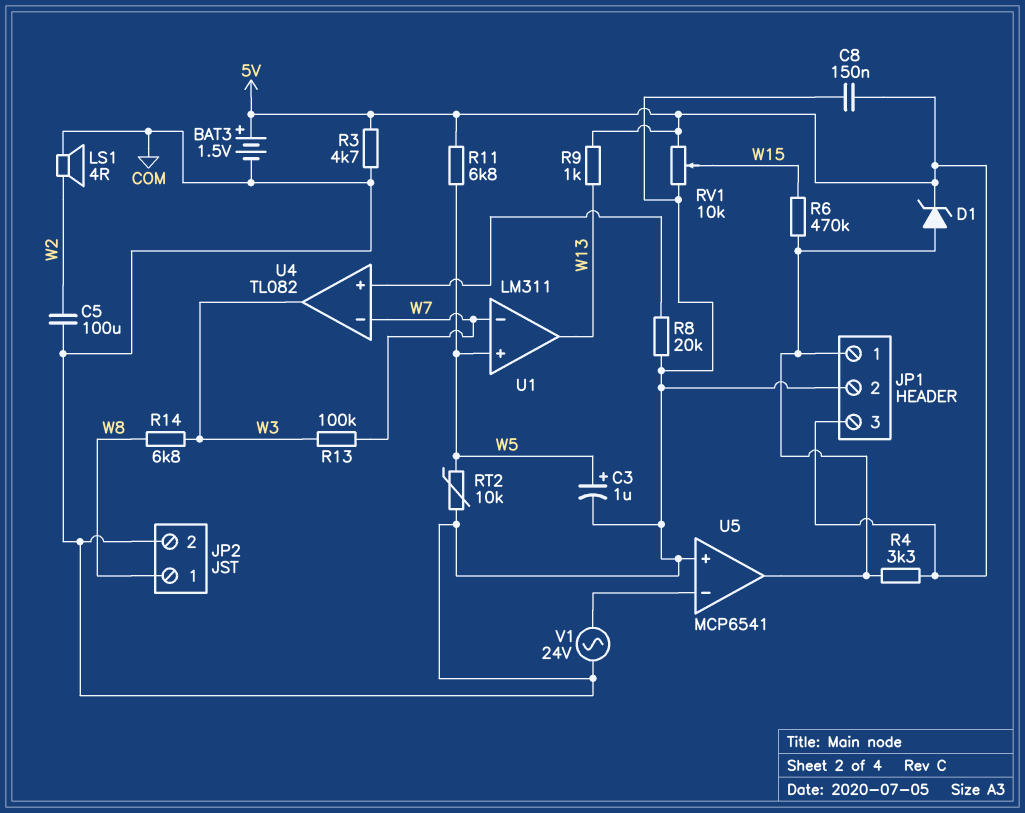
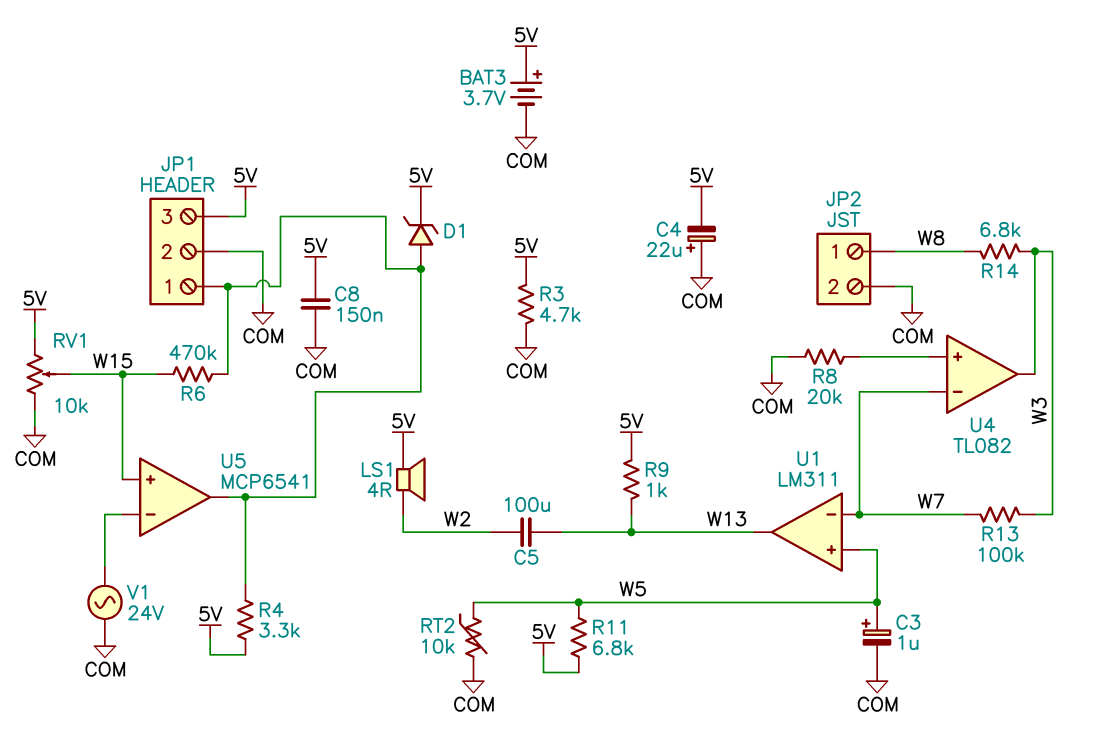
BAT3: 1.5V (plus 5V, minus COM) -> 3.7V (plus 5V, minus COM)
C4: none -> 22uF (plus COM, minus 5V)
C5: 100uF (COM, W2) -> 100uF (W2, W13)
LS1: speaker 4R (COM, W2) -> speaker 4R (5V, W2)
U5 pin in+: COM -> W15

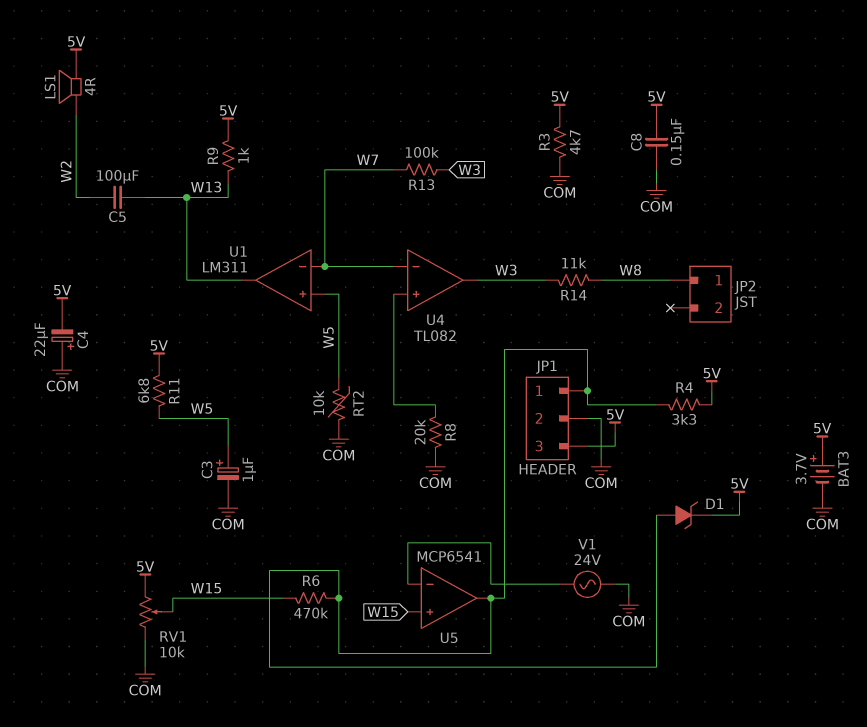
JP2 pin 2: COM -> none
R14: 6.8k (W3, W8) -> 11k (W3, W8)

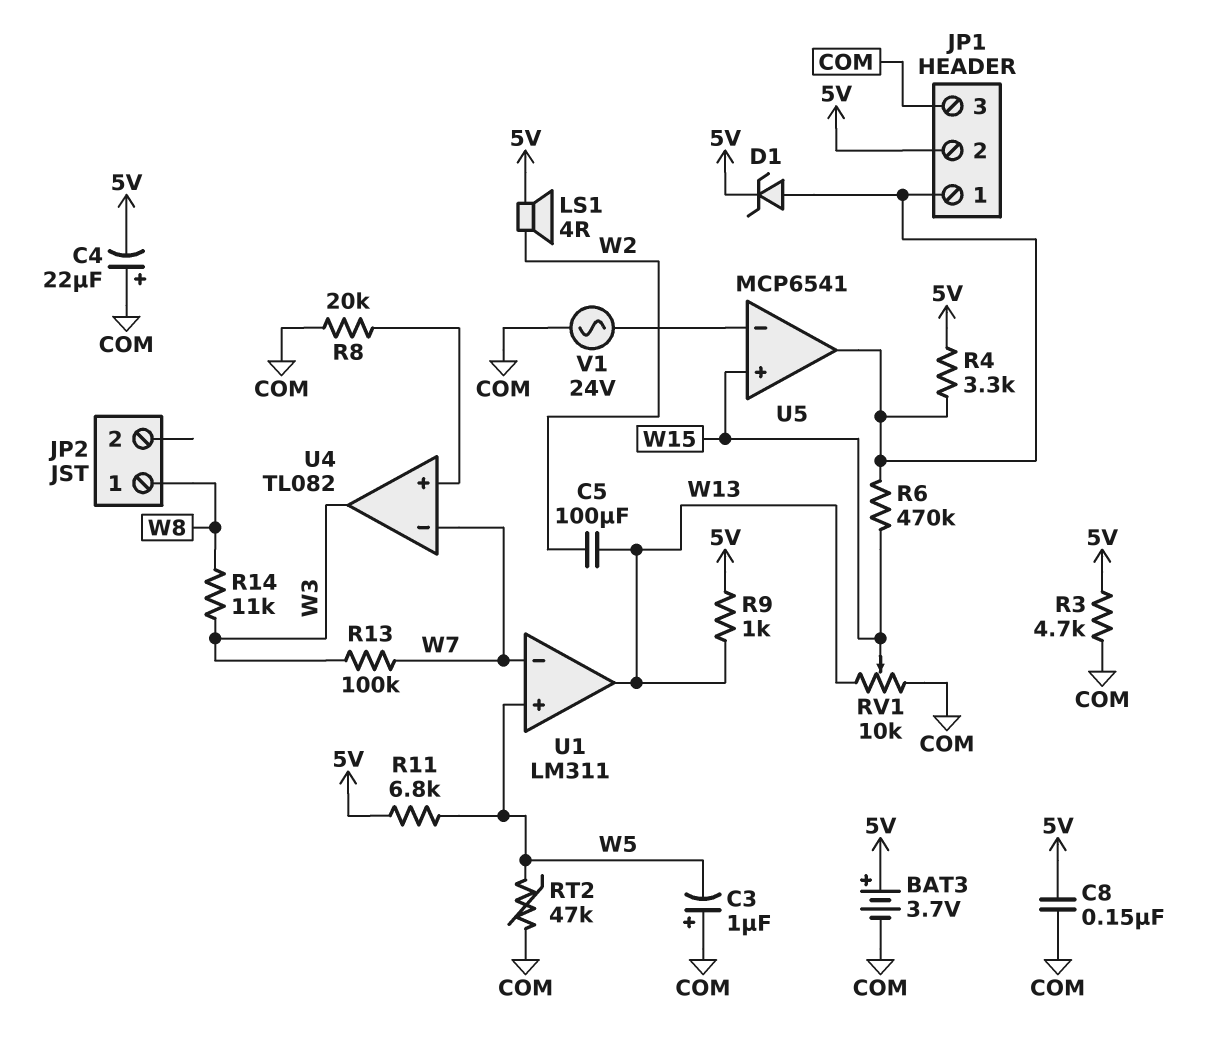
C3: 1uF (plus W5, minus COM) -> 1uF (plus COM, minus W5)
JP1 pin 2: COM -> 5V
JP1 pin 3: 5V -> COM
RT2: 10k (COM, W5) -> 47k (COM, W5)
RV1: 10k (5V, COM, wiper W15) -> 10k (COM, W13, wiper W15)

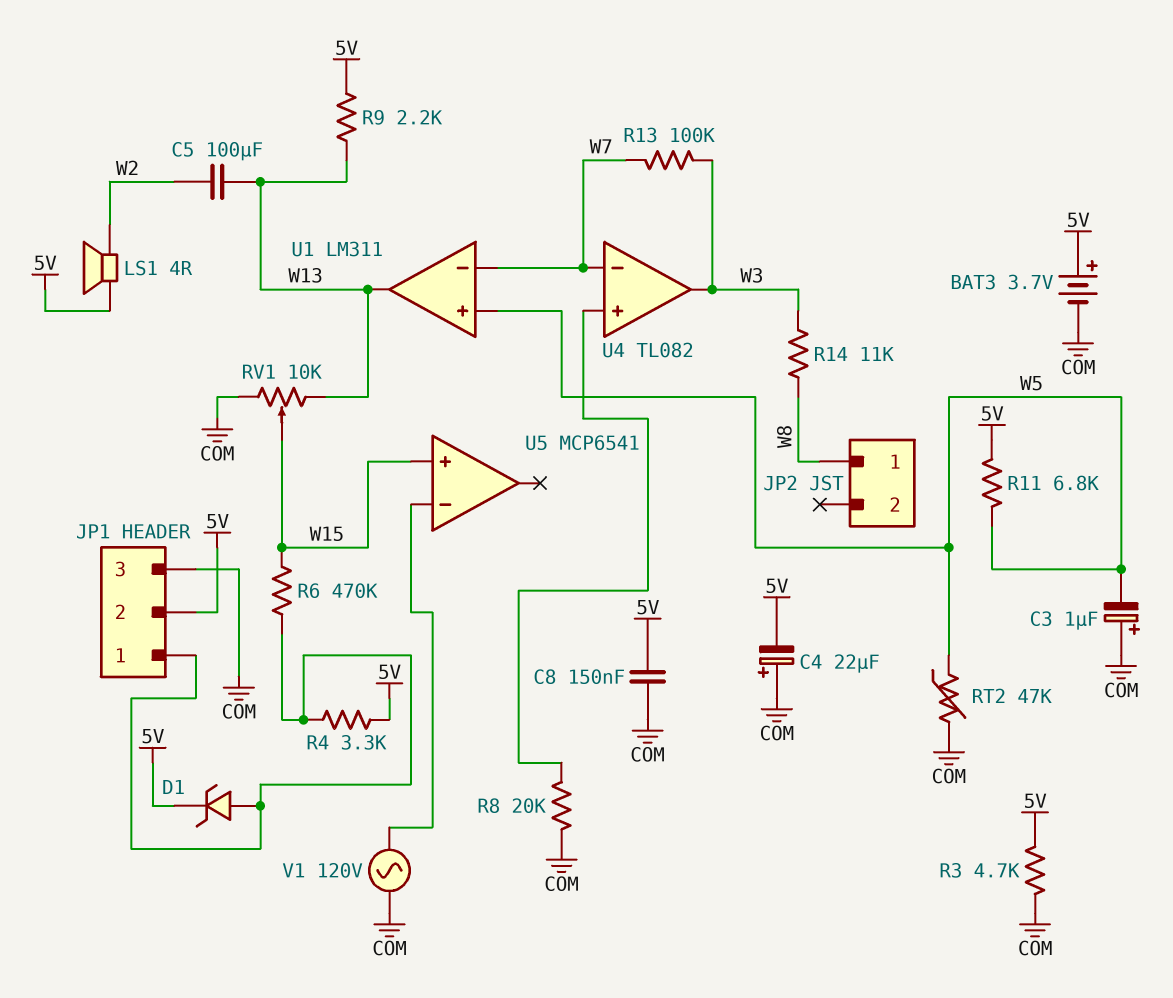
R9: 1k (5V, W13) -> 2.2k (5V, W13)
U5 pin out: JP1/1 -> none
V1: AC 24V (COM, U5/in-) -> AC 120V (COM, U5/in-)

